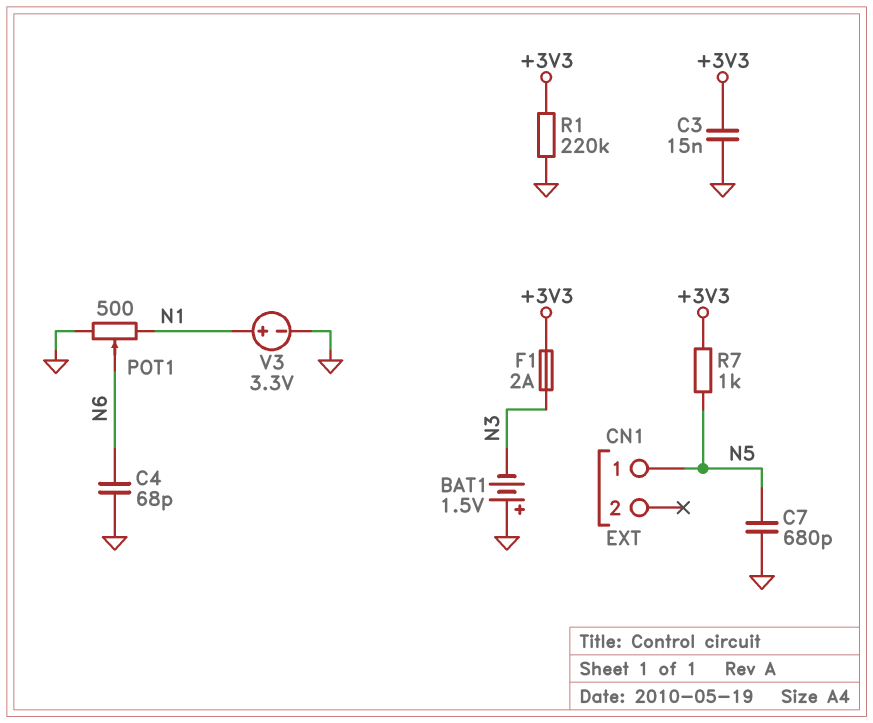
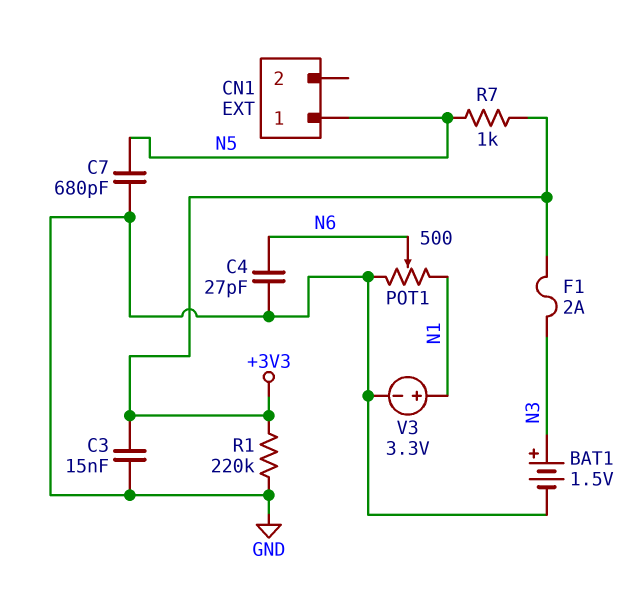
BAT1: 1.5V (plus GND, minus N3) -> 1.5V (plus N3, minus GND)
C4: 68pF (GND, N6) -> 27pF (GND, N6)

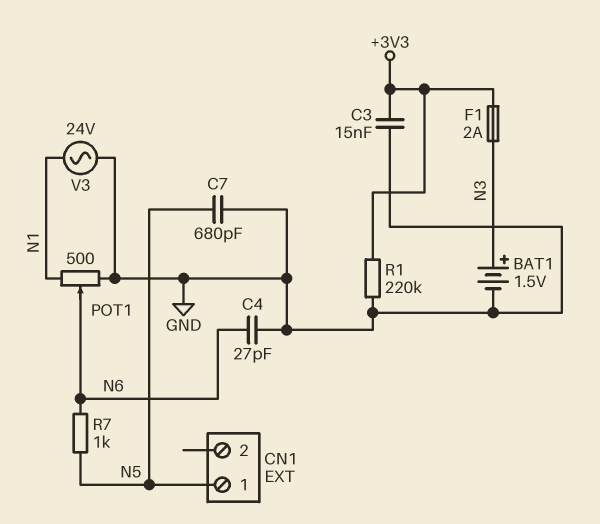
R7: 1k (+3V3, N5) -> 1k (N5, N6)
V3: 3.3V (plus N1, minus GND) -> AC 24V (GND, N1)

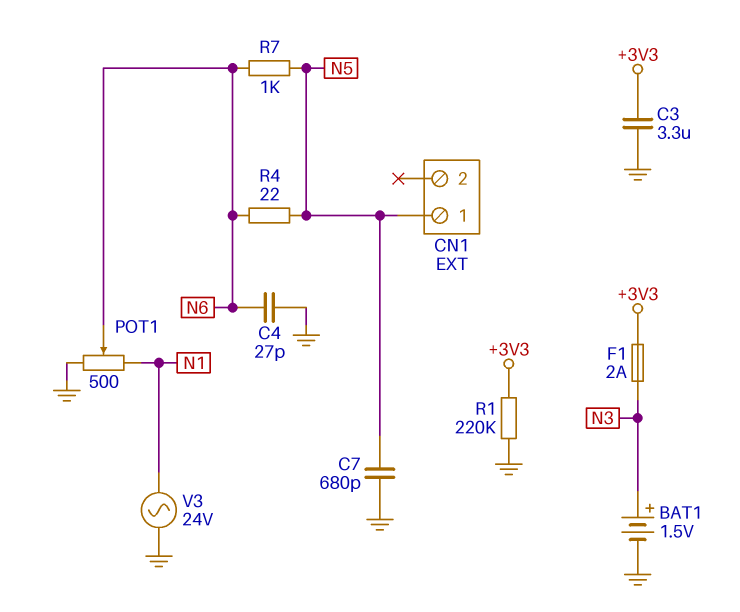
C3: 15nF (+3V3, GND) -> 3.3uF (+3V3, GND)
R4: none -> 22 (N5, N6)

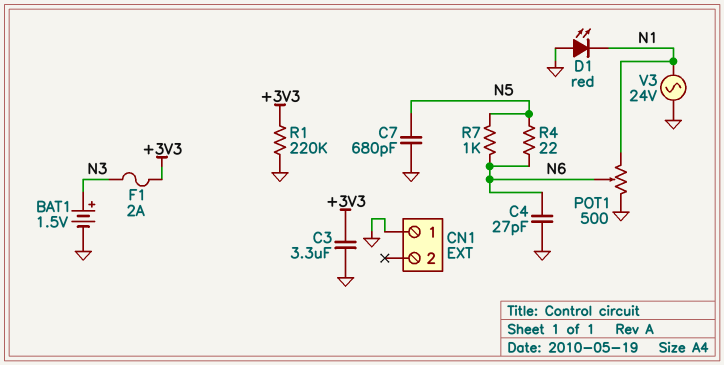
CN1 pin 1: N5 -> GND
D1: none -> LED red (A GND, K N1)

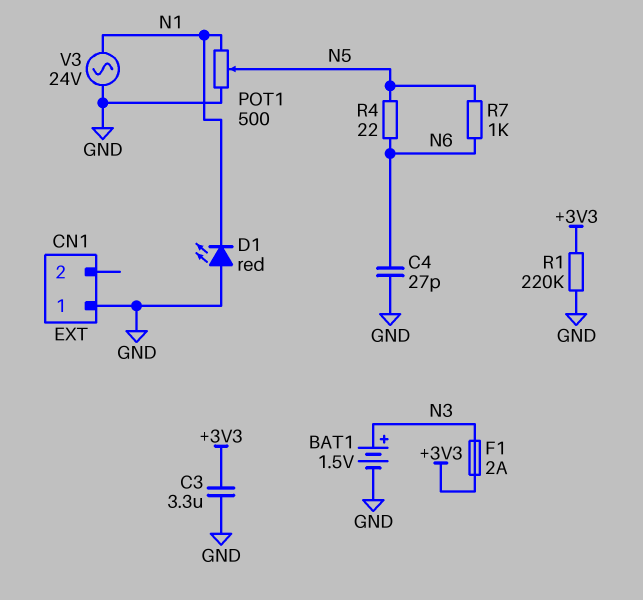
C7: 680pF (GND, N5) -> none
POT1: 500 (GND, N1, wiper N6) -> 500 (GND, N1, wiper N5)

